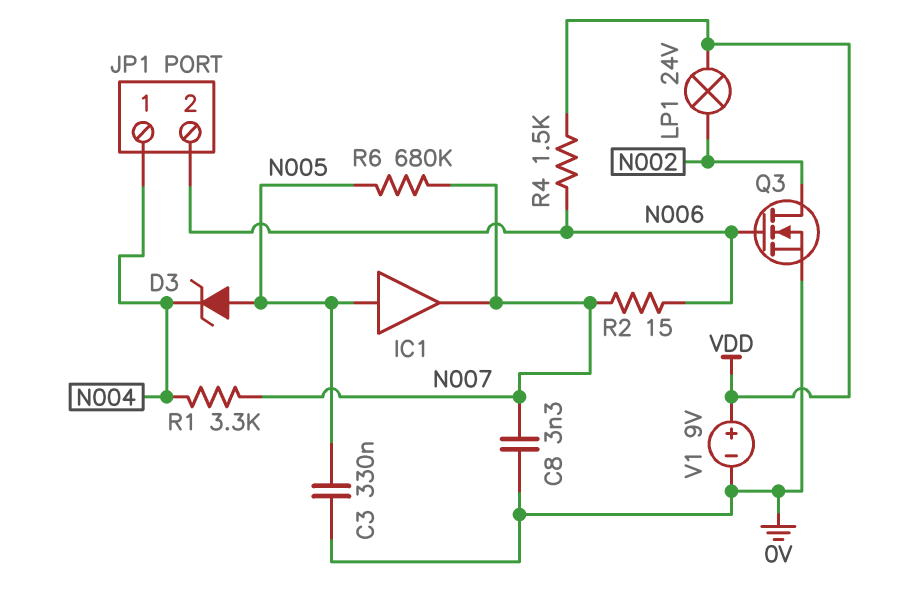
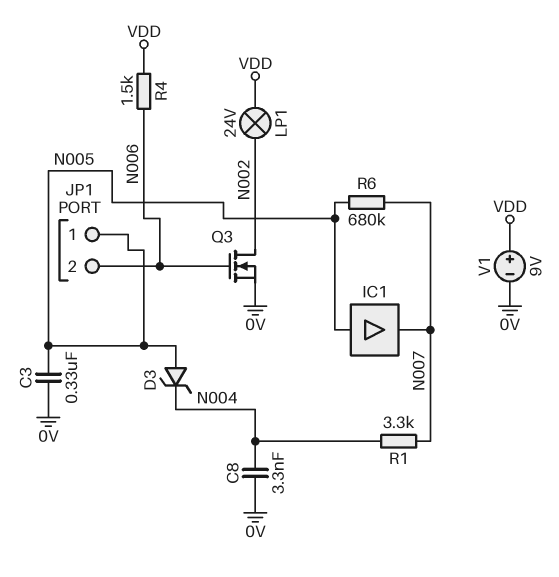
C8: 3.3nF (0V, N007) -> 3.3nF (0V, N004)
JP1 pin 1: N004 -> N005
R2: 15 (N006, N007) -> none

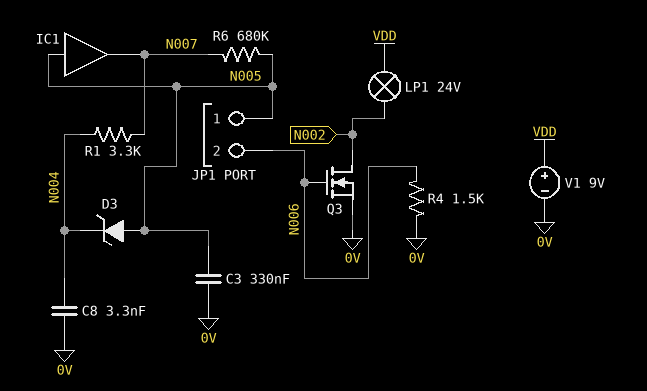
R4: 1.5k (N006, VDD) -> 1.5k (0V, N006)

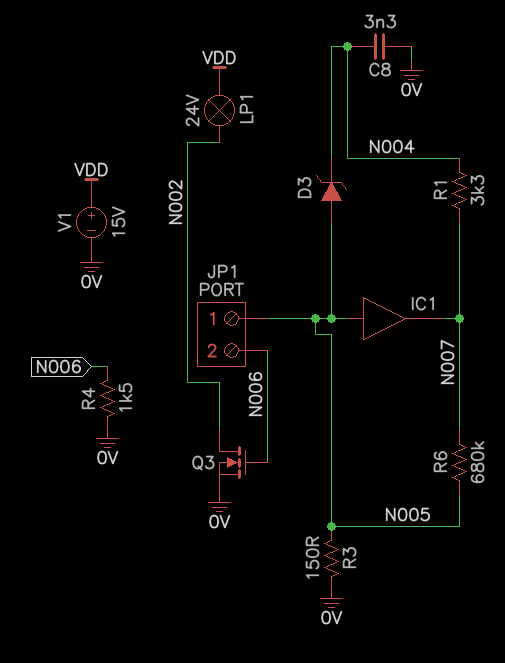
C3: 330nF (0V, N005) -> none
R3: none -> 150 (0V, N005)
V1: 9V (plus VDD, minus 0V) -> 15V (plus VDD, minus 0V)

